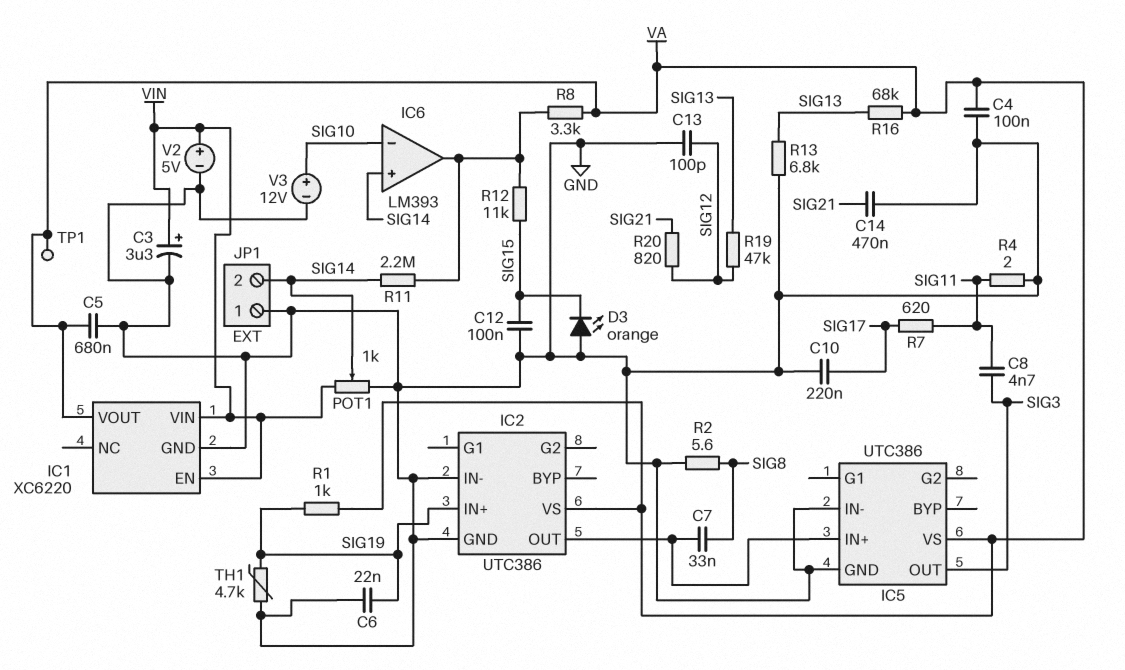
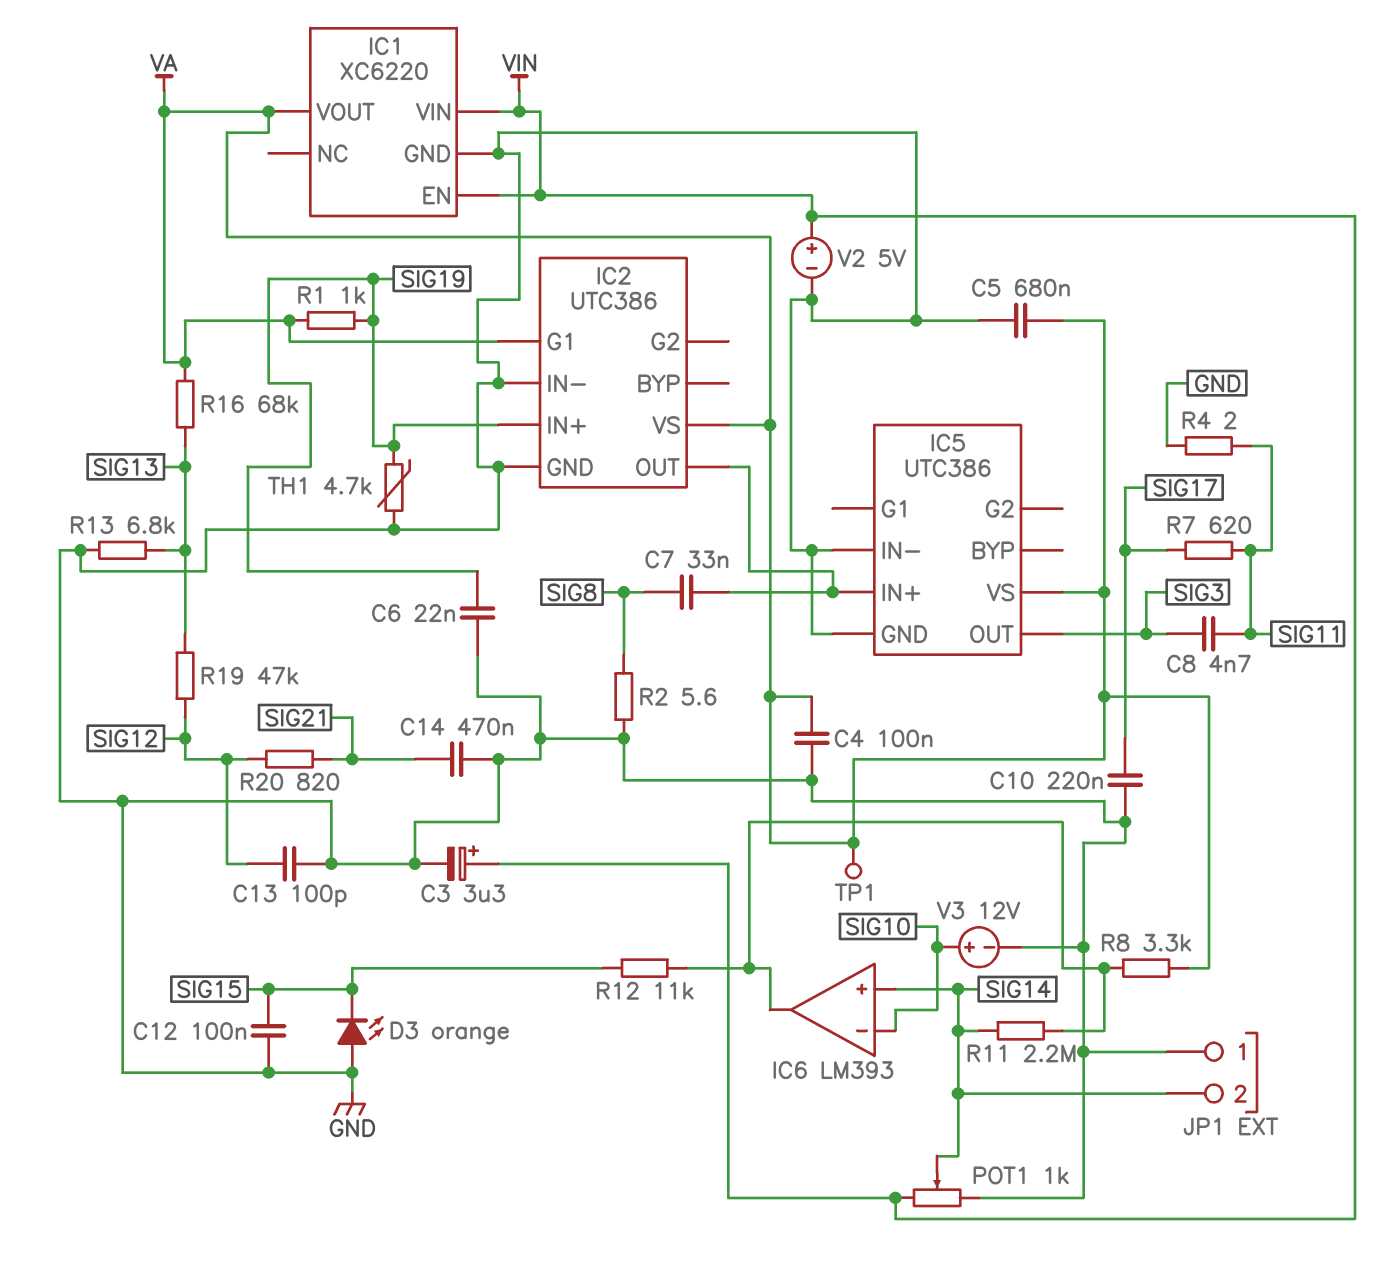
IC2 pin G1: none -> VA

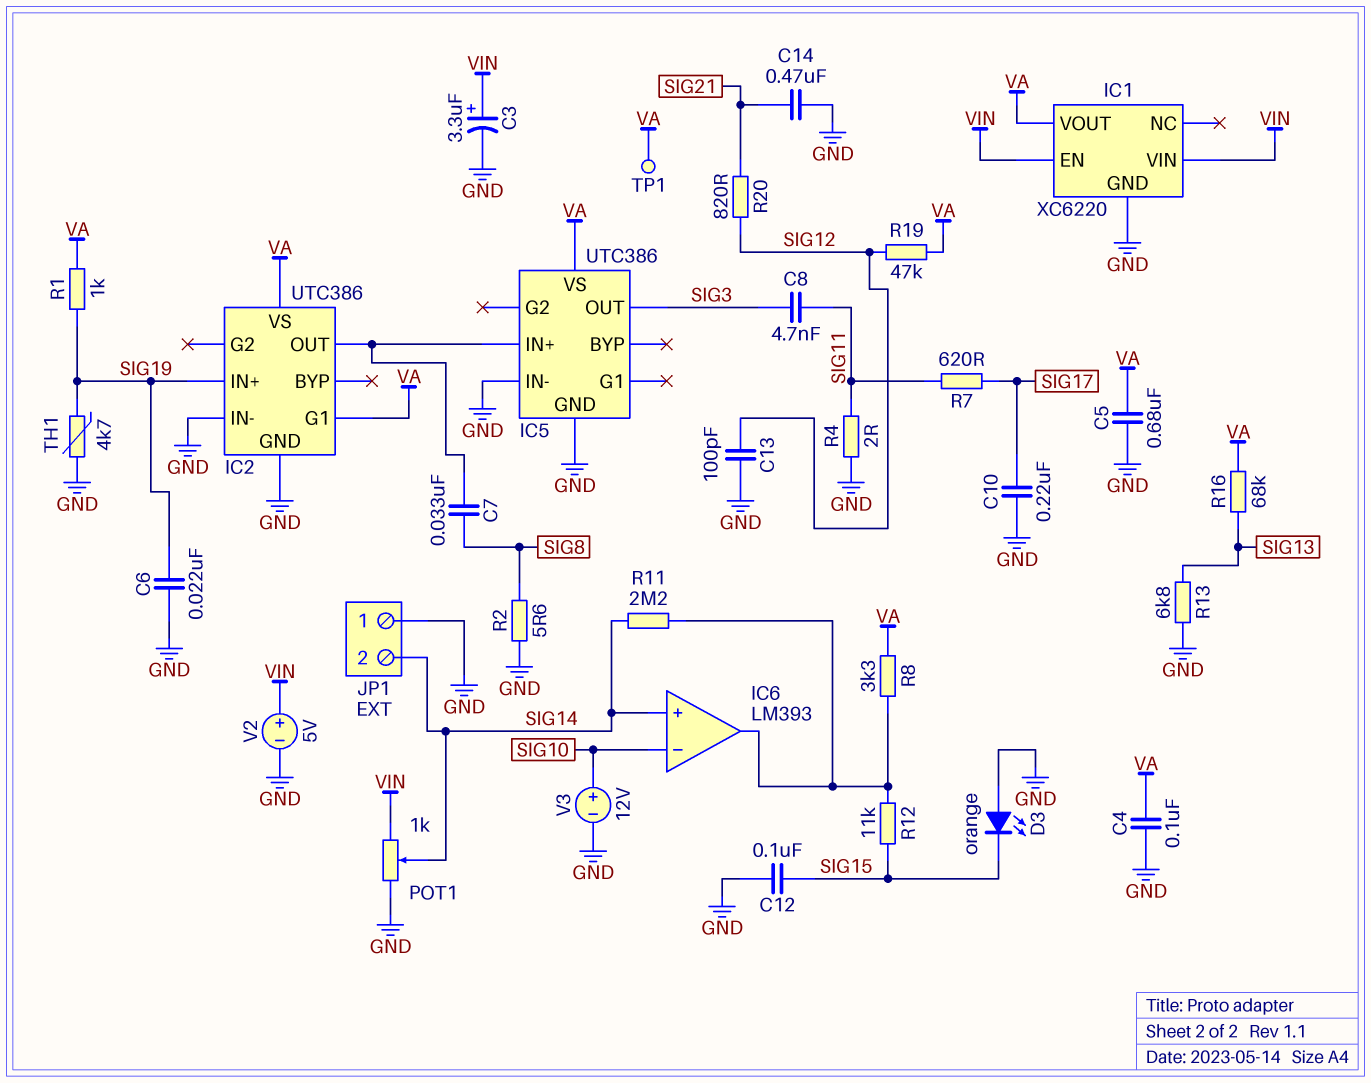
R19: 47k (SIG12, SIG13) -> 47k (SIG12, VA)

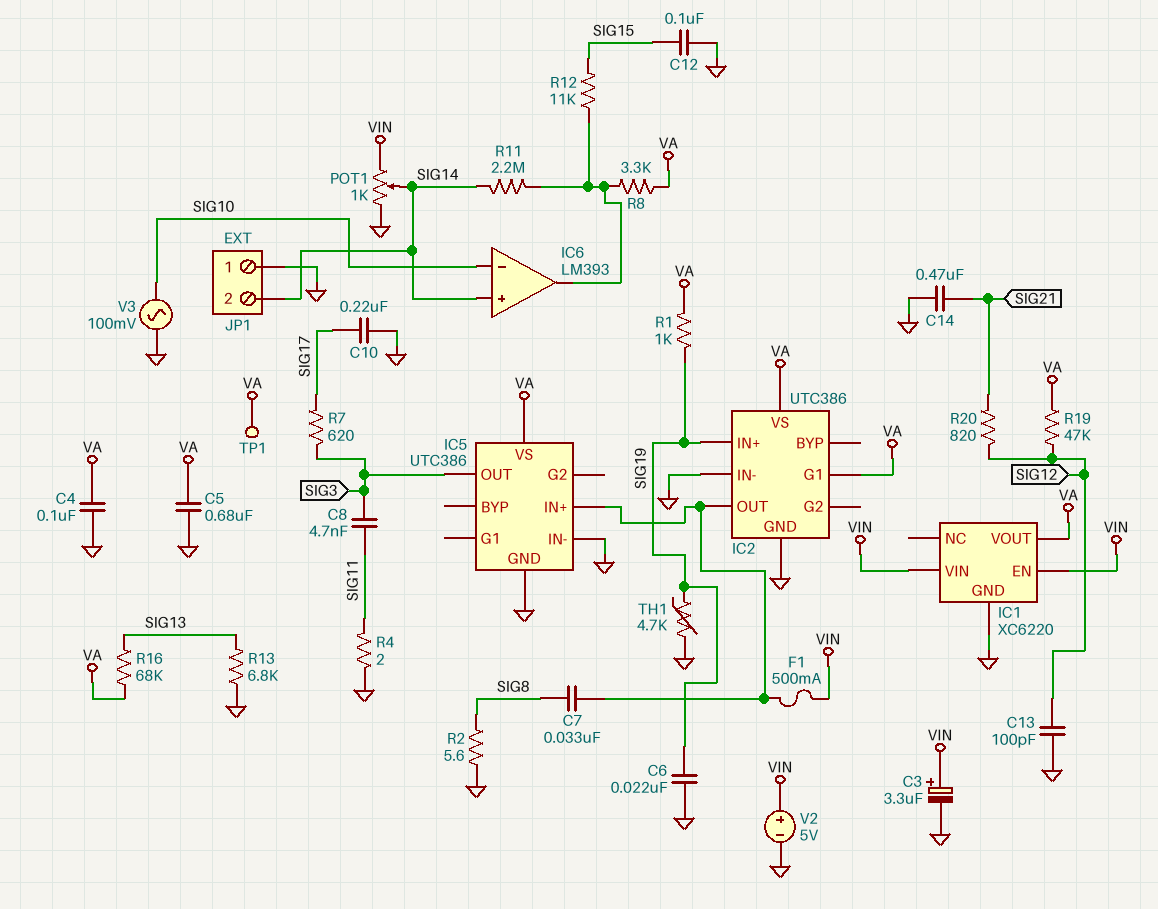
D3: LED orange (A GND, K SIG15) -> none
F1: none -> 500mA (IC2/OUT, VIN)
R7: 620 (SIG11, SIG17) -> 620 (SIG3, SIG17)
V3: 12V (plus SIG10, minus GND) -> AC 100mV (GND, SIG10)

